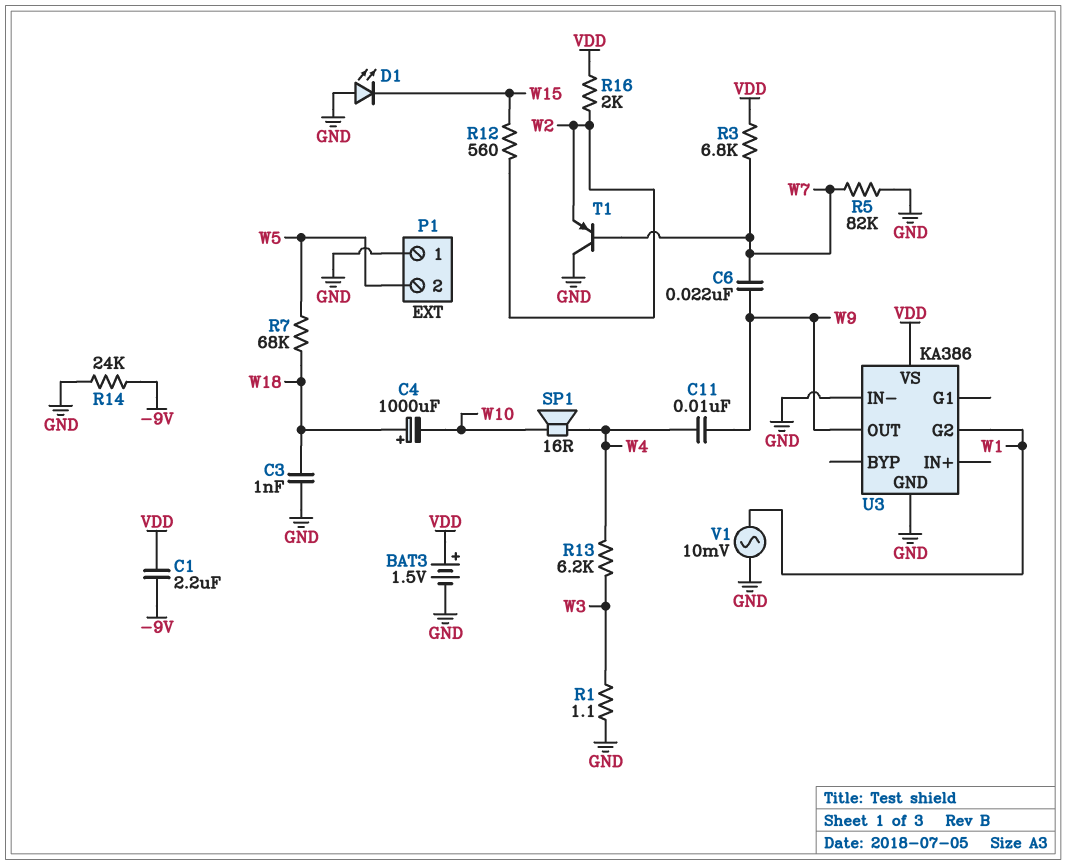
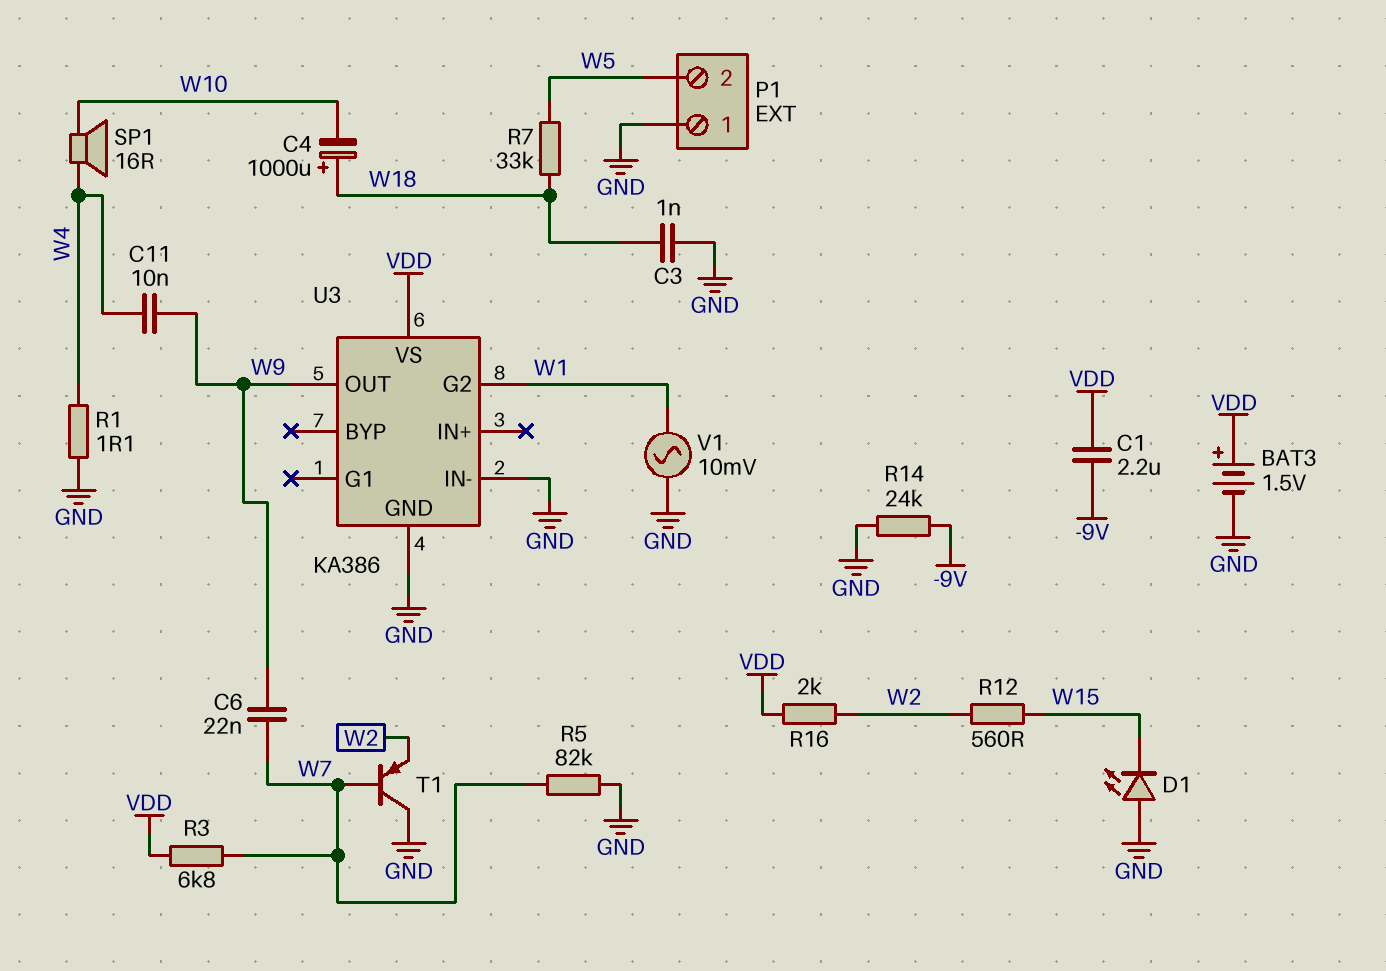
R1: 1.1 (GND, W3) -> 1.1 (GND, W4)
R7: 68k (W5, W18) -> 33k (W5, W18)
R13: 6.2k (W3, W4) -> none

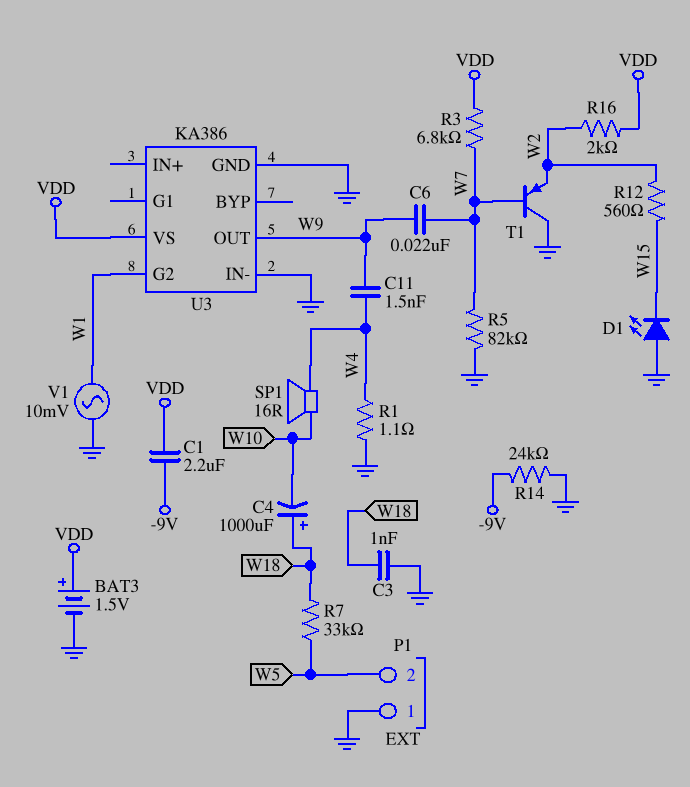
C11: 10nF (W4, W9) -> 1.5nF (W4, W9)

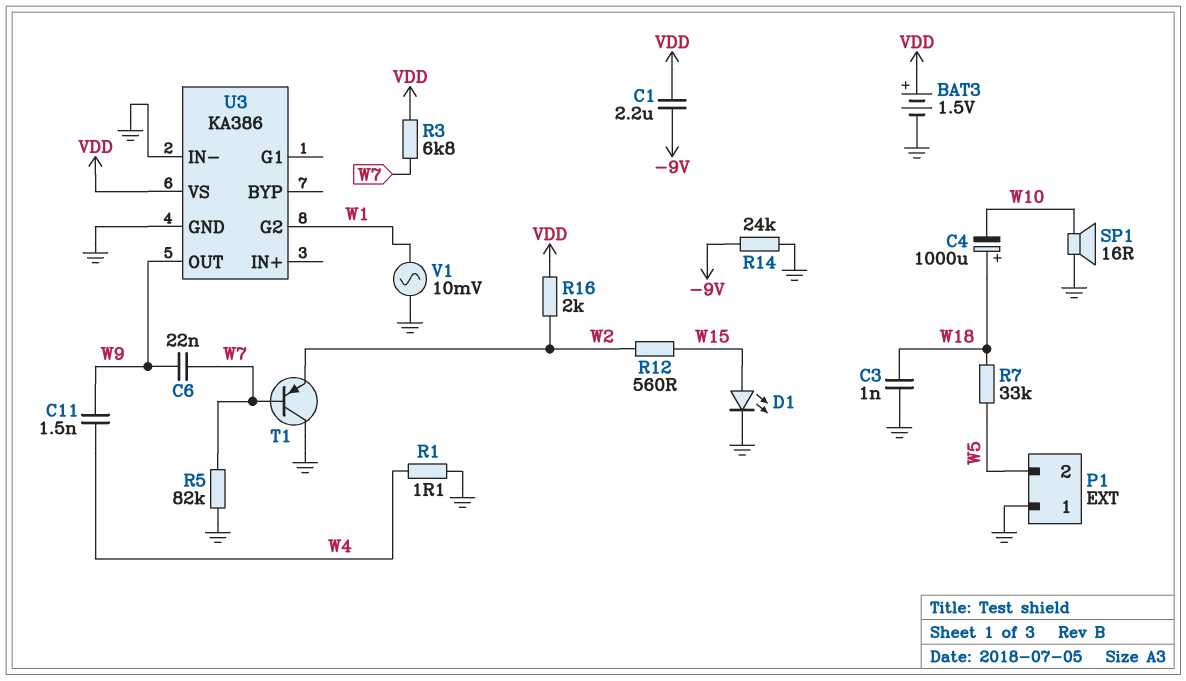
D1: LED (A GND, K W15) -> LED (A W15, K GND)
SP1: speaker 16R (W4, W10) -> speaker 16R (GND, W10)

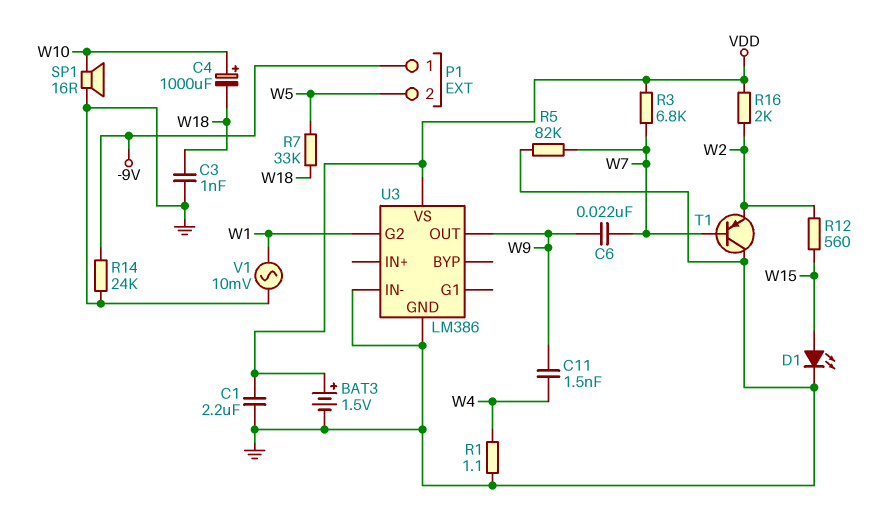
C1: 2.2uF (-9V, VDD) -> 2.2uF (GND, VDD)
C4: 1000uF (plus W18, minus W10) -> 1000uF (plus W10, minus W18)
P1 pin 1: GND -> -9V
U3: KA386 -> LM386

